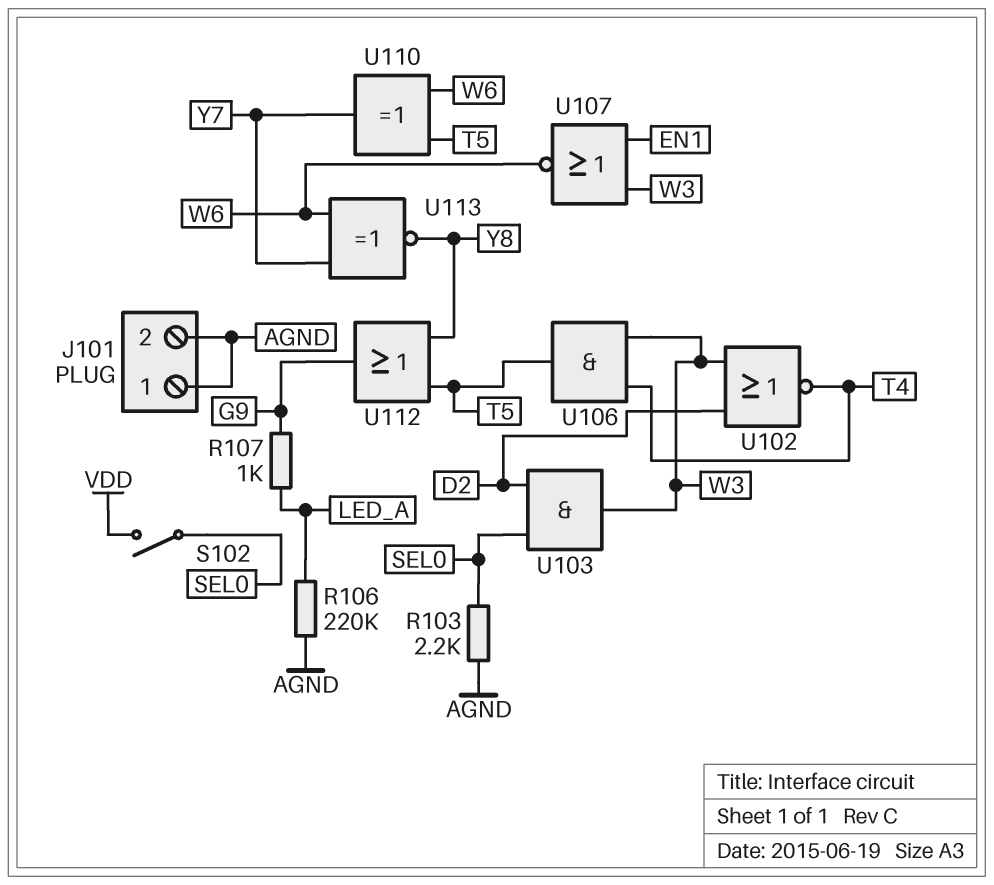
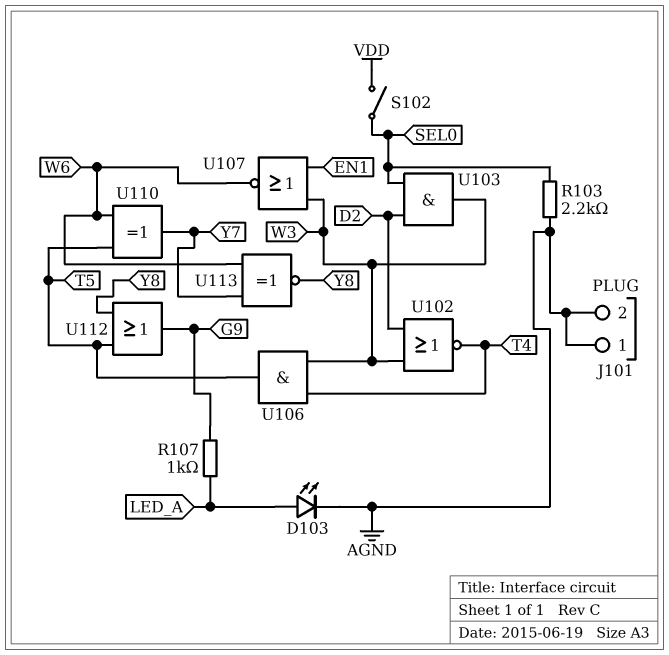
D103: none -> LED (A LED_A, K AGND)
R106: 220k (AGND, LED_A) -> none

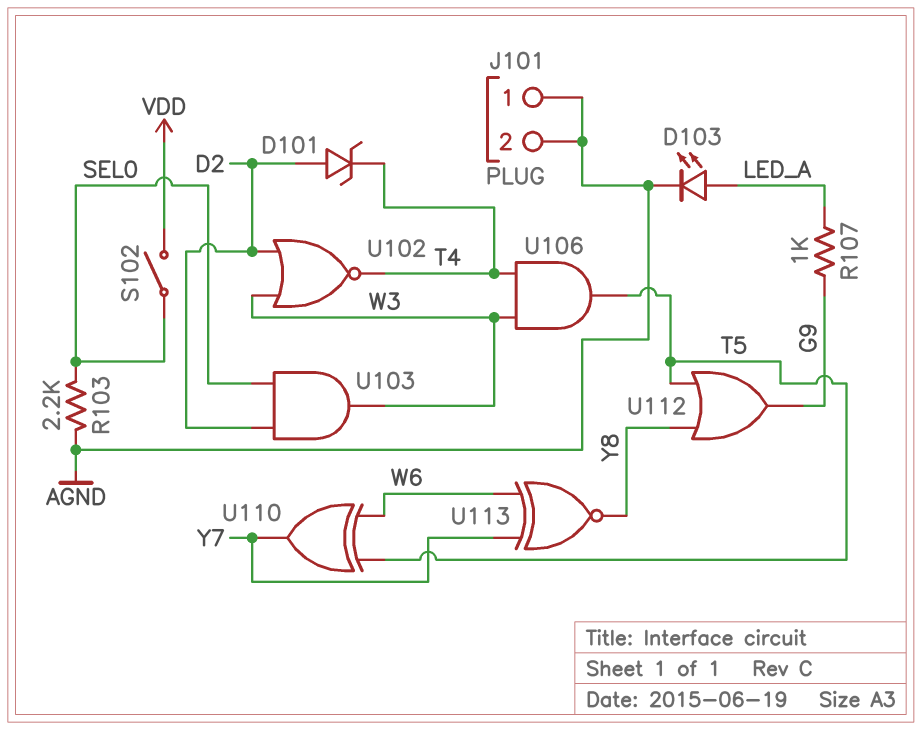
D101: none -> zener (A D2, K T4)
U107: NOR (in EN1, in W3, out W6) -> none

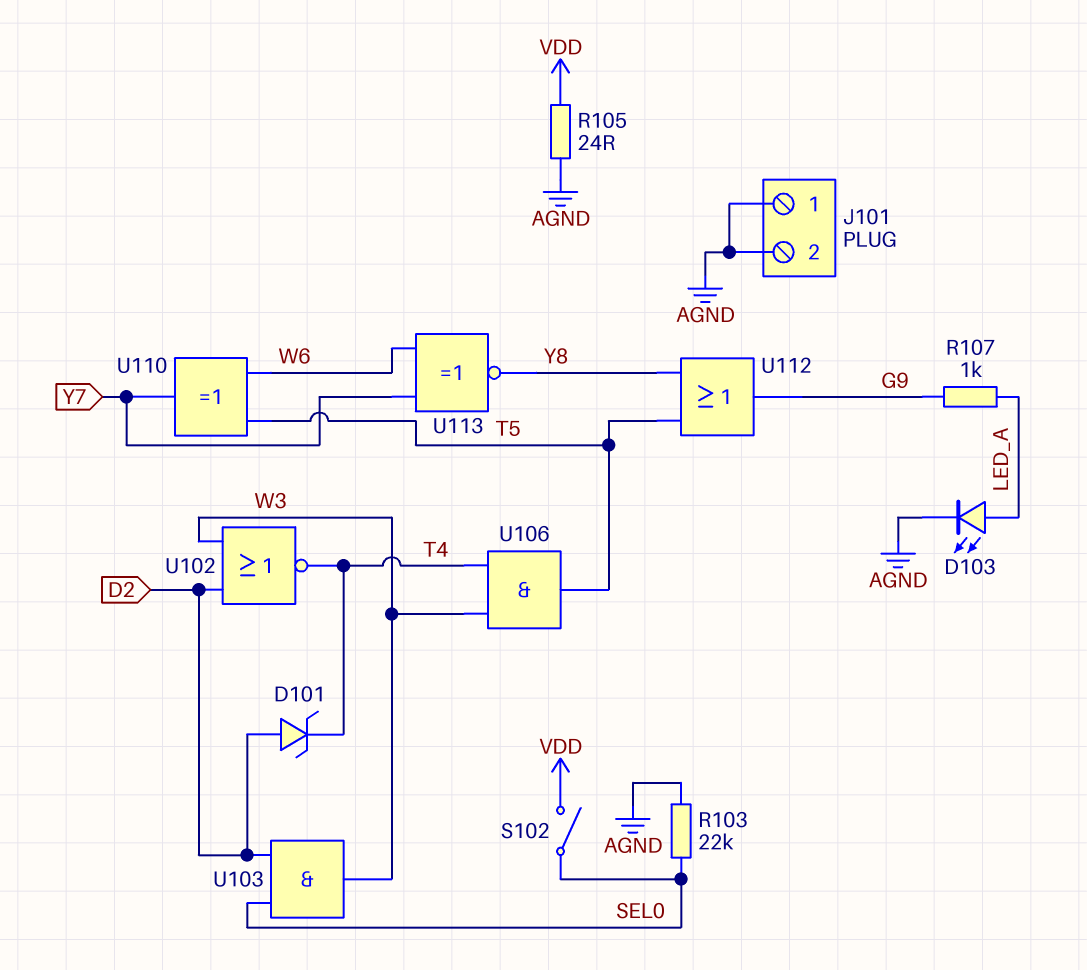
R103: 2.2k (AGND, SEL0) -> 22k (AGND, SEL0)
R105: none -> 24 (AGND, VDD)

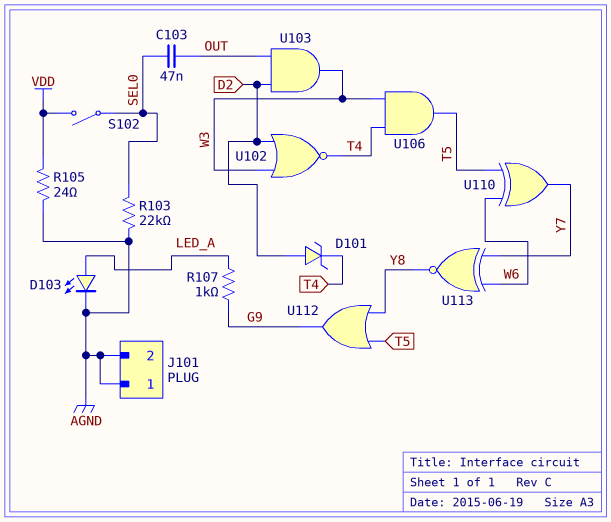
C103: none -> 47nF (OUT, SEL0)
U103: AND (in D2, in SEL0, out W3) -> AND (in D2, in OUT, out W3)

